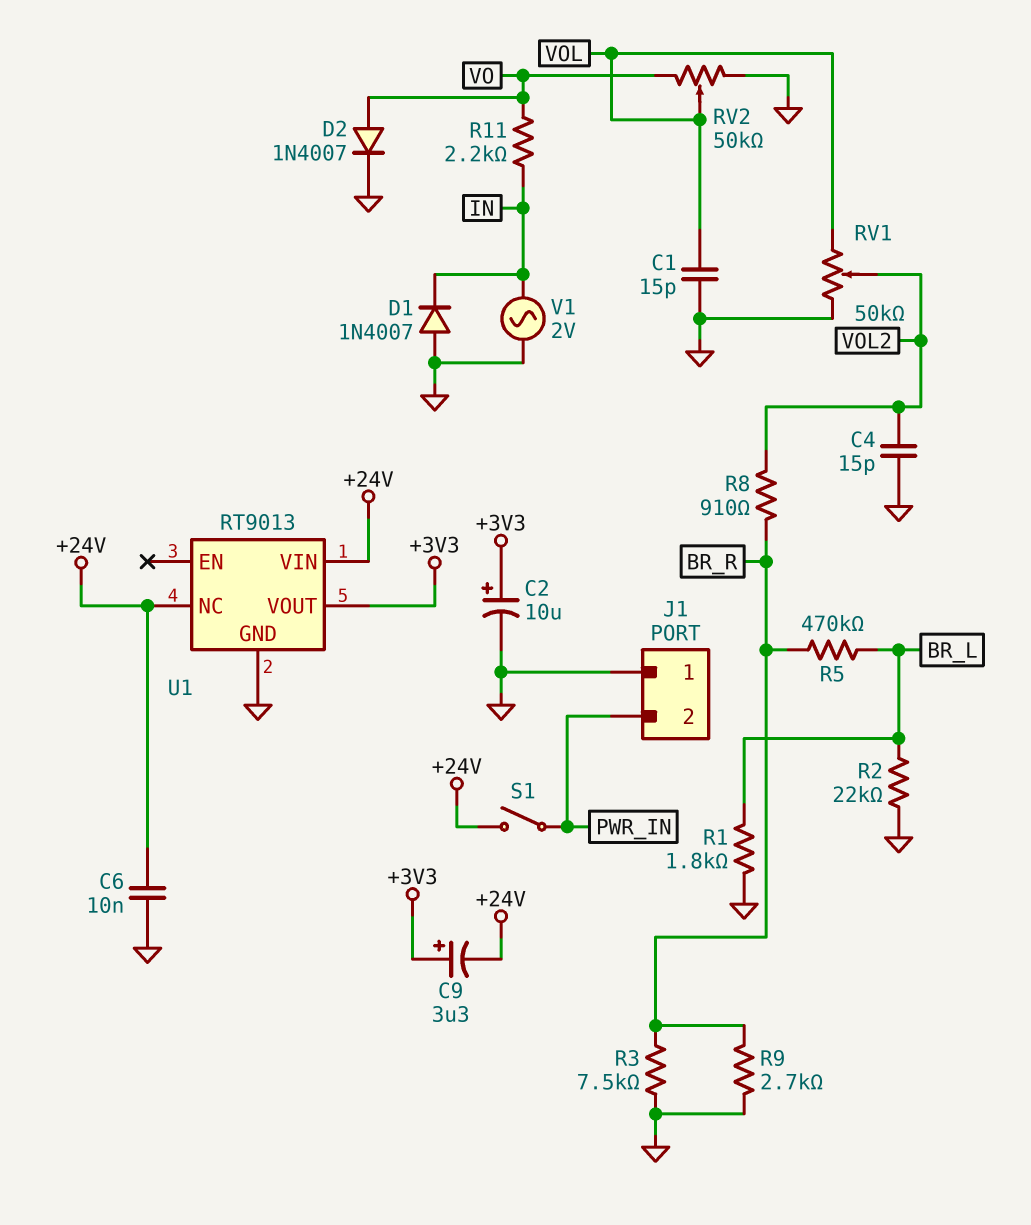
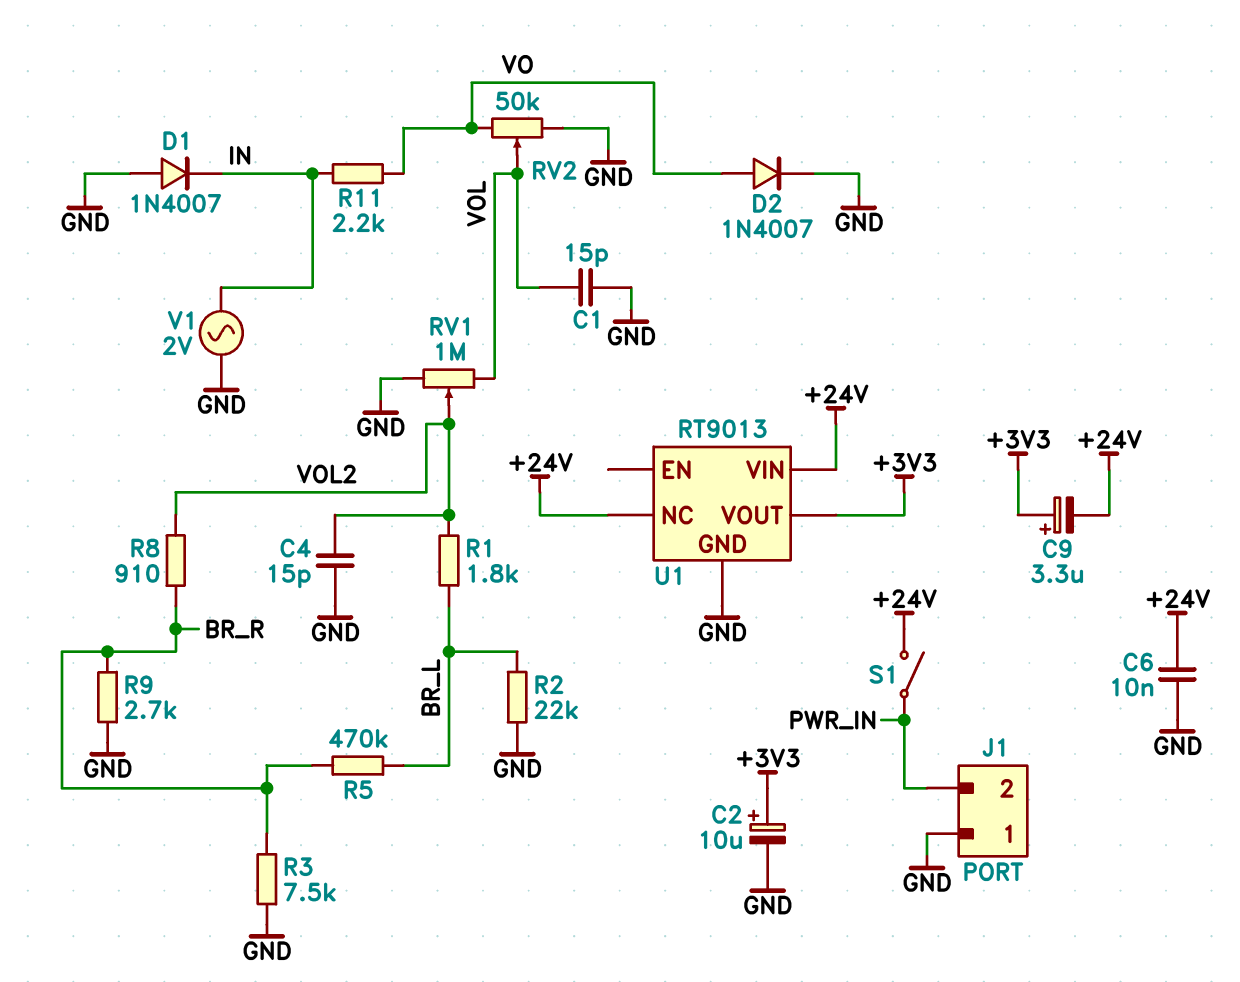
R1: 1.8k (BR_L, GND) -> 1.8k (BR_L, VOL2)
RV1: 50k (GND, VOL, wiper VOL2) -> 1M (GND, VOL, wiper VOL2)

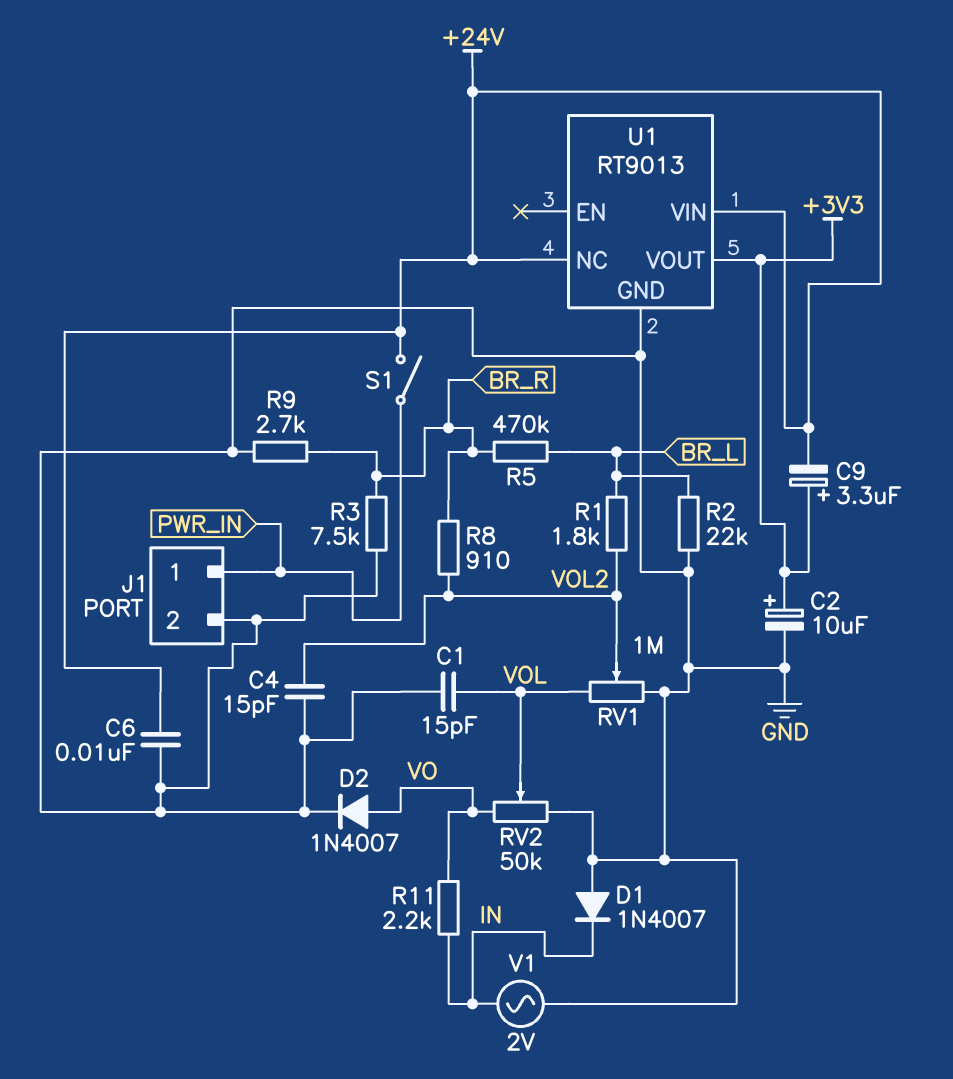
J1 pin 1: GND -> PWR_IN
J1 pin 2: PWR_IN -> GND

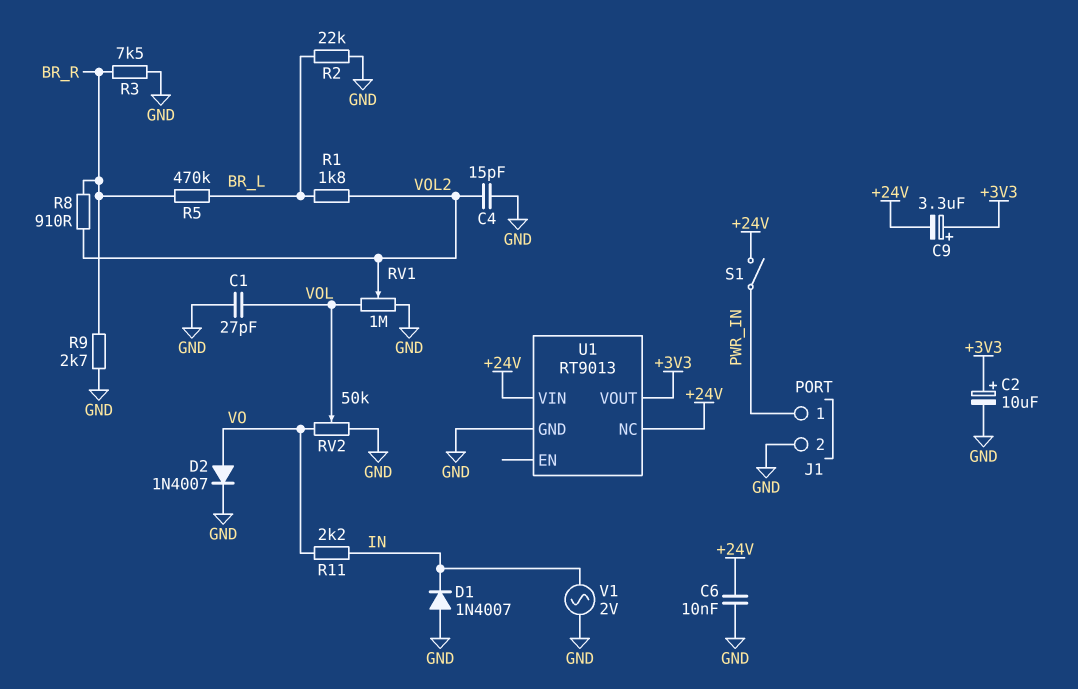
C1: 15pF (GND, VOL) -> 27pF (GND, VOL)

